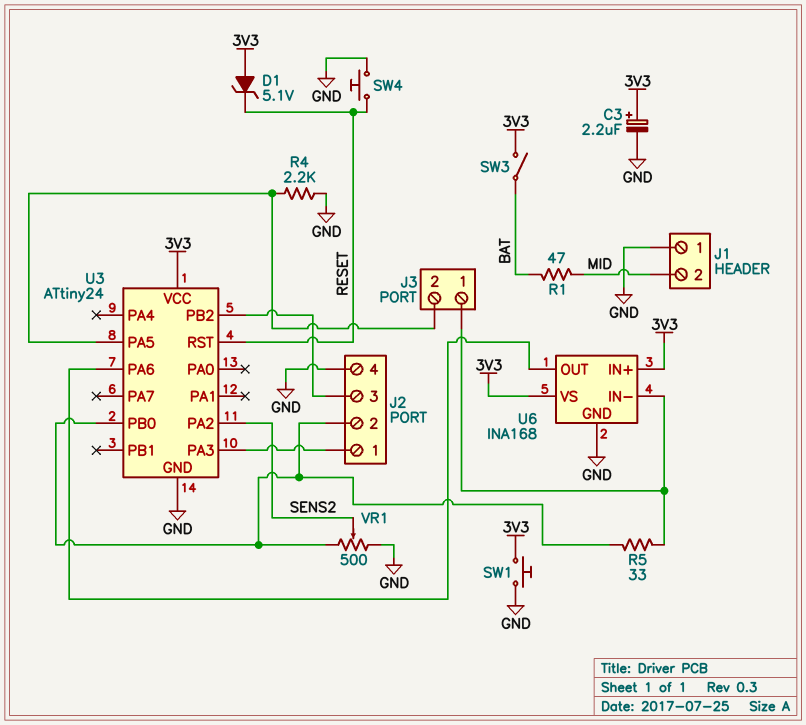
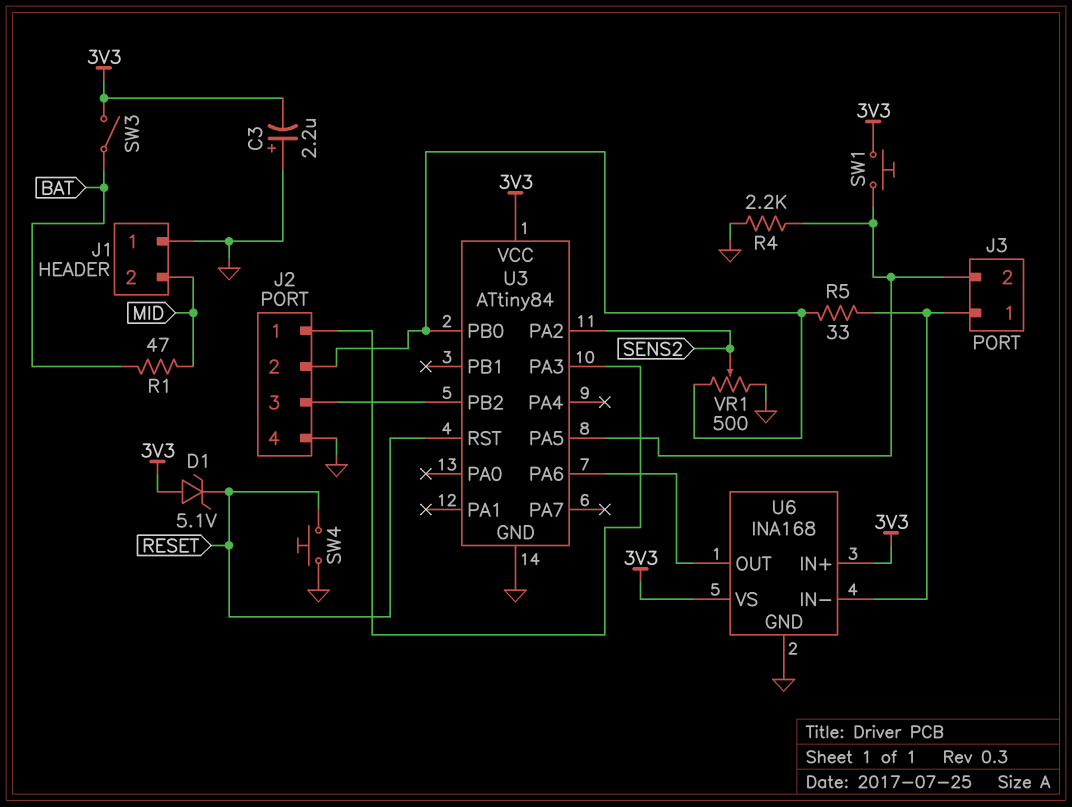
C3: 2.2uF (plus 3V3, minus GND) -> 2.2uF (plus GND, minus 3V3)
SW1: button (3V3, GND) -> button (3V3, J3/2)
U3: ATtiny24 -> ATtiny84

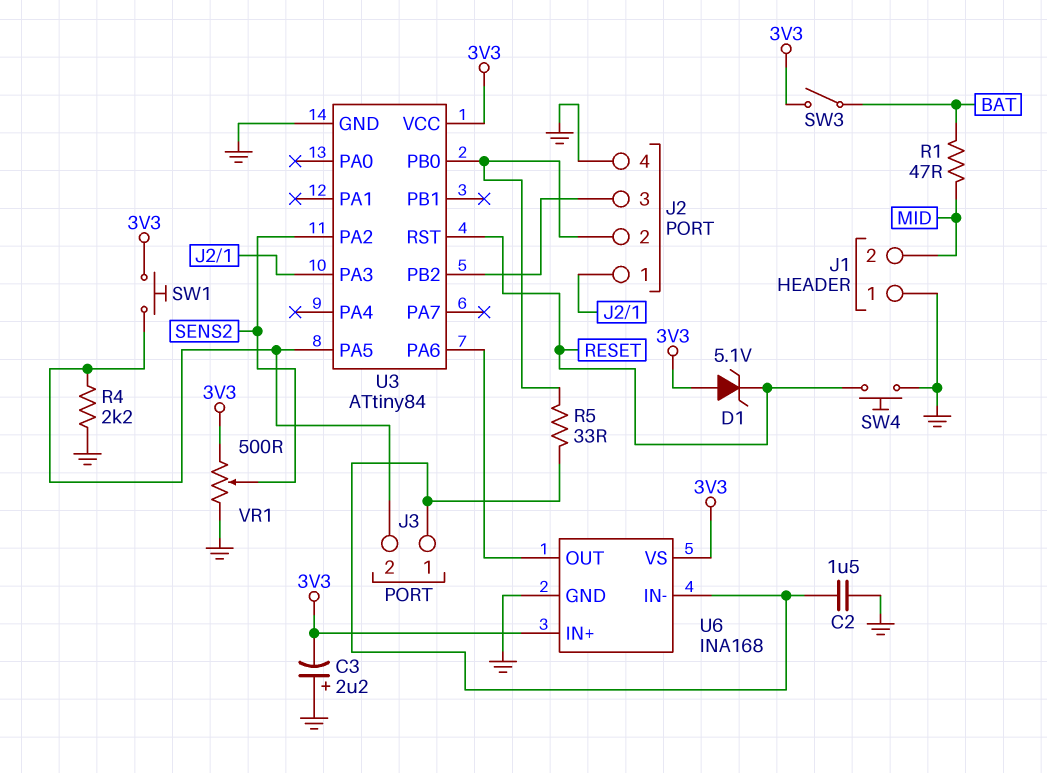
C2: none -> 1.5uF (GND, J3/1)
VR1: 500 (GND, J2/2, wiper SENS2) -> 500 (3V3, GND, wiper SENS2)

